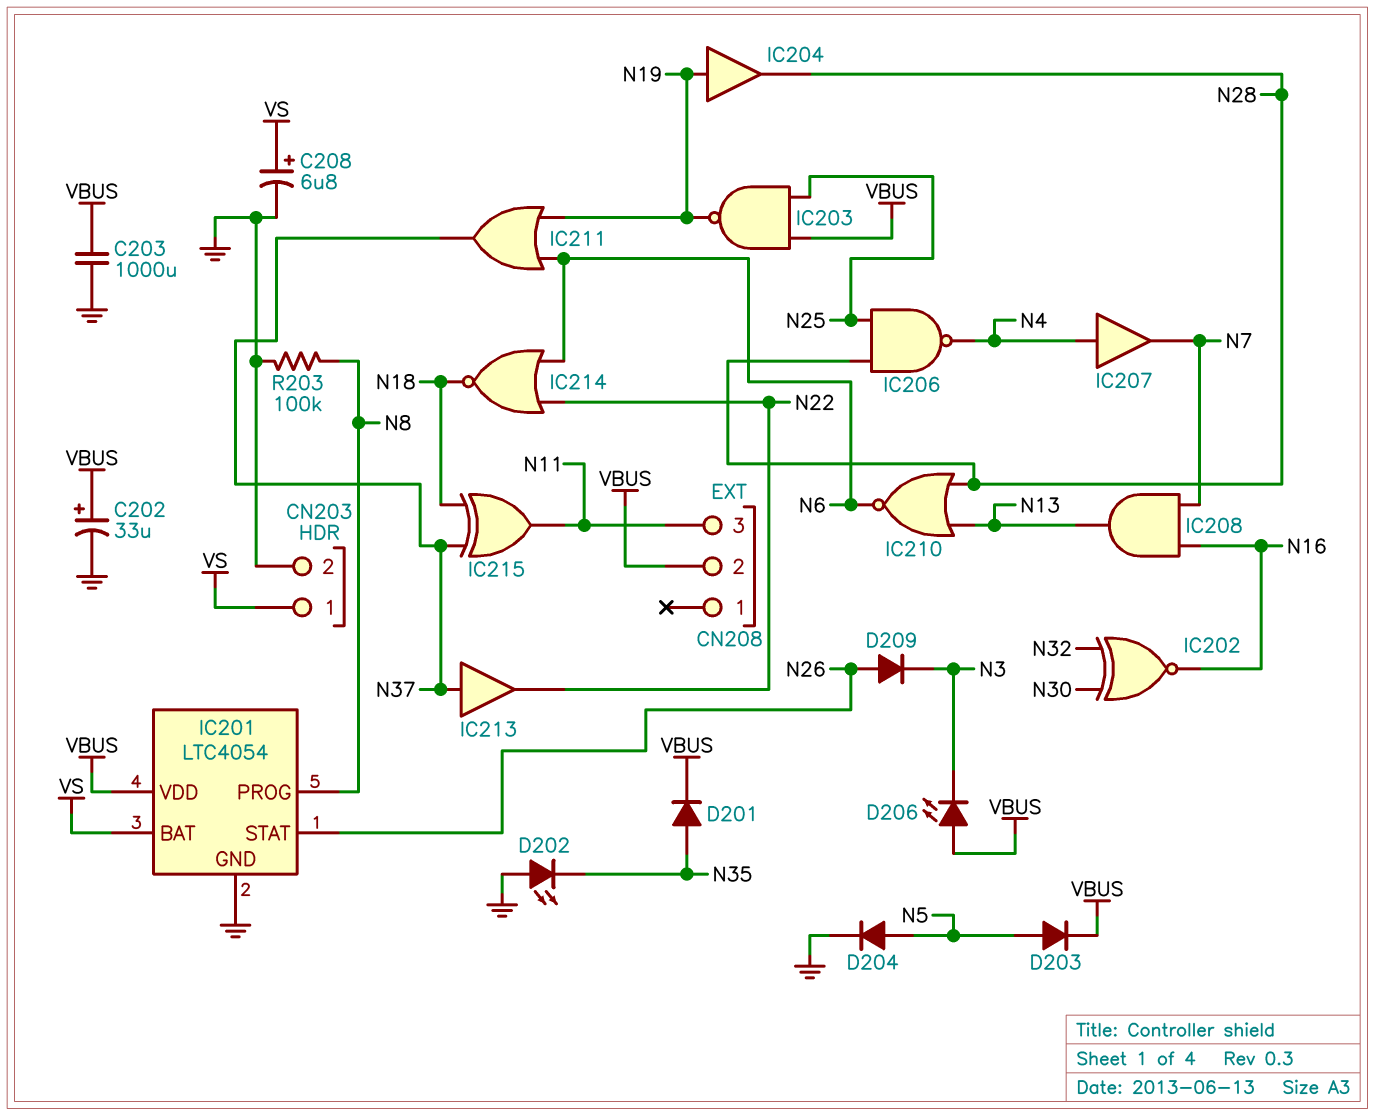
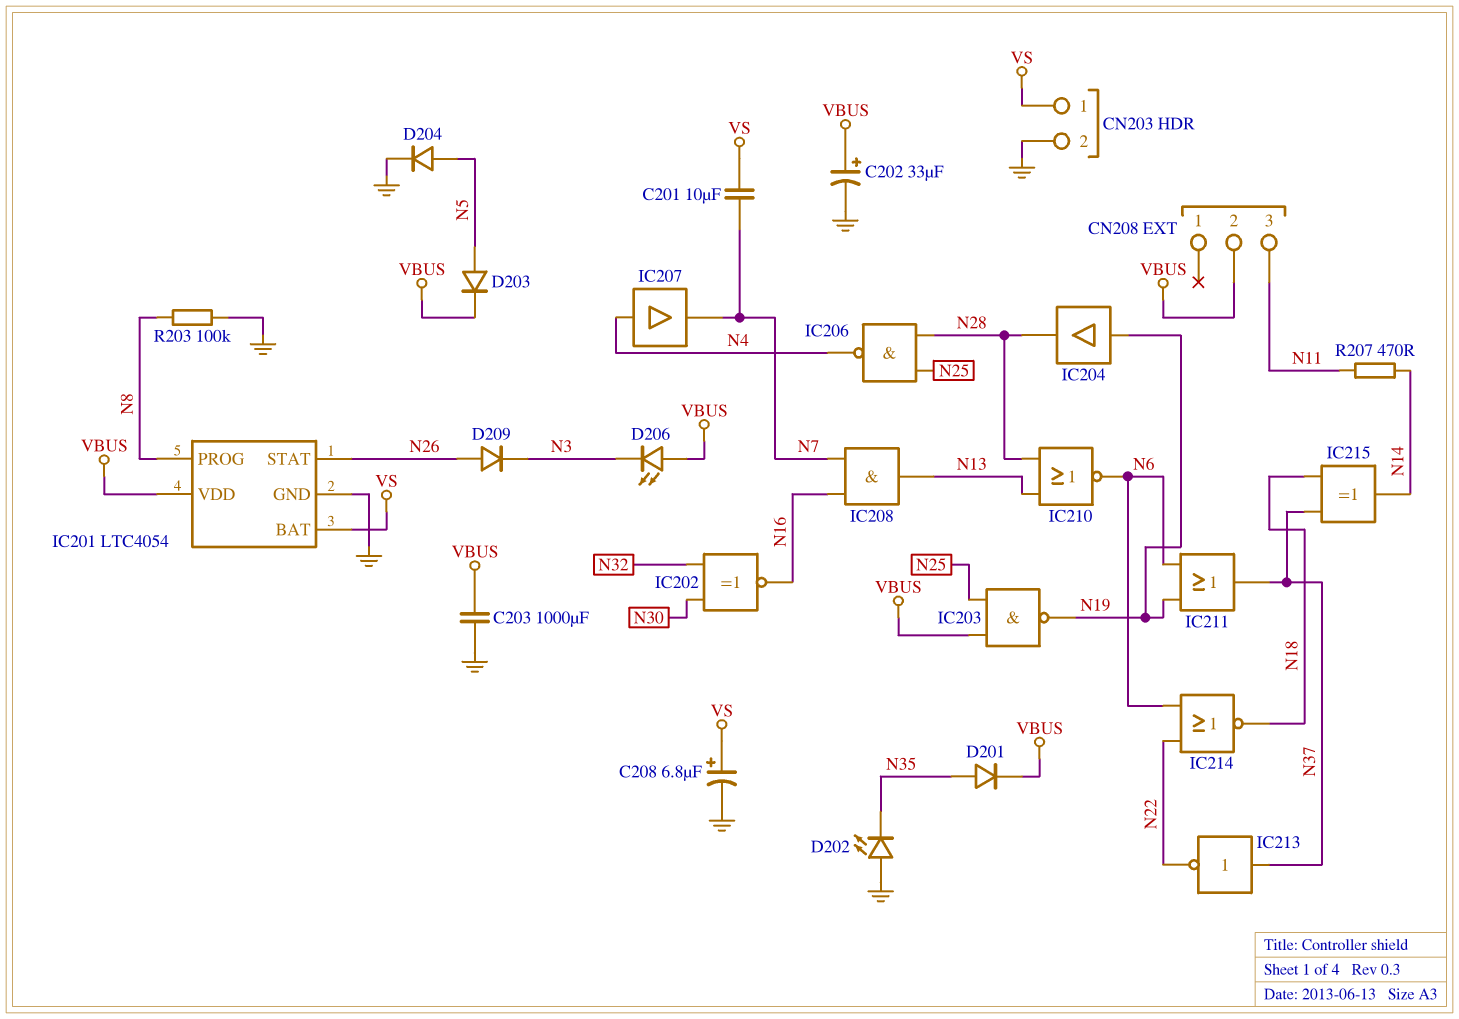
C201: none -> 10uF (N7, VS)
IC213: buffer (in N37, out N22) -> NOT (in N37, out N22)
IC215: XOR (in N18, in N37, out N11) -> XOR (in N18, in N37, out N14)
R207: none -> 470 (N11, N14)

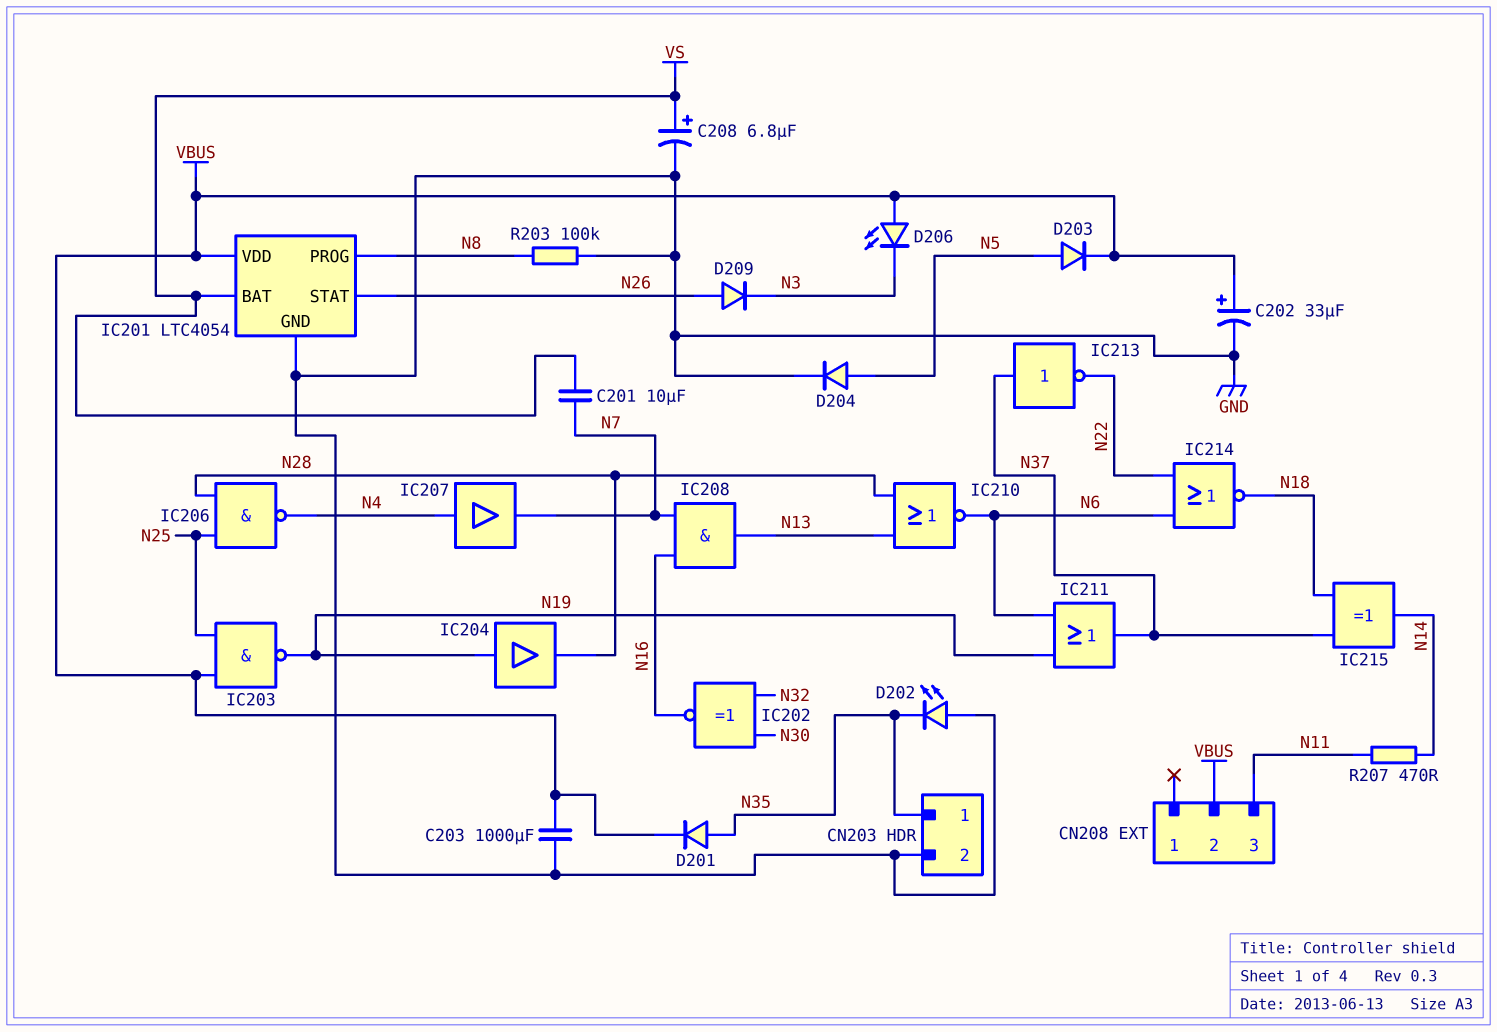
CN203 pin 1: VS -> N35

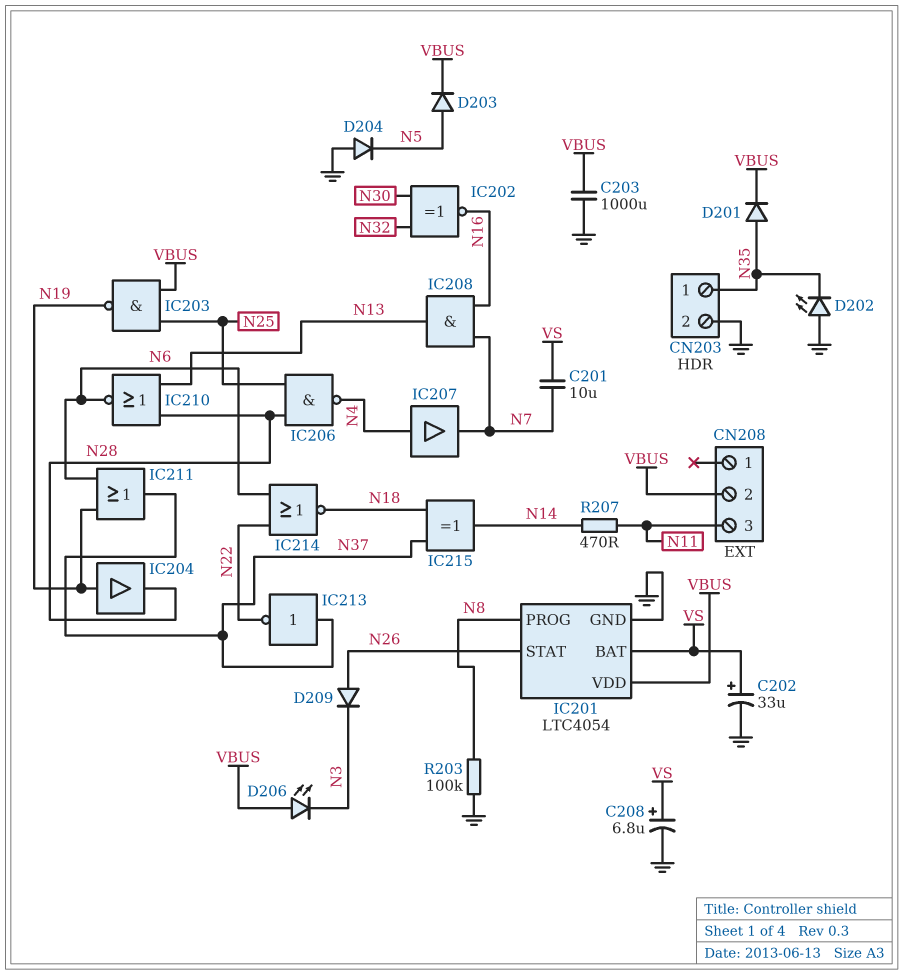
C202: 33uF (plus VBUS, minus GND) -> 33uF (plus VS, minus GND)
D204: diode (A N5, K GND) -> diode (A GND, K N5)

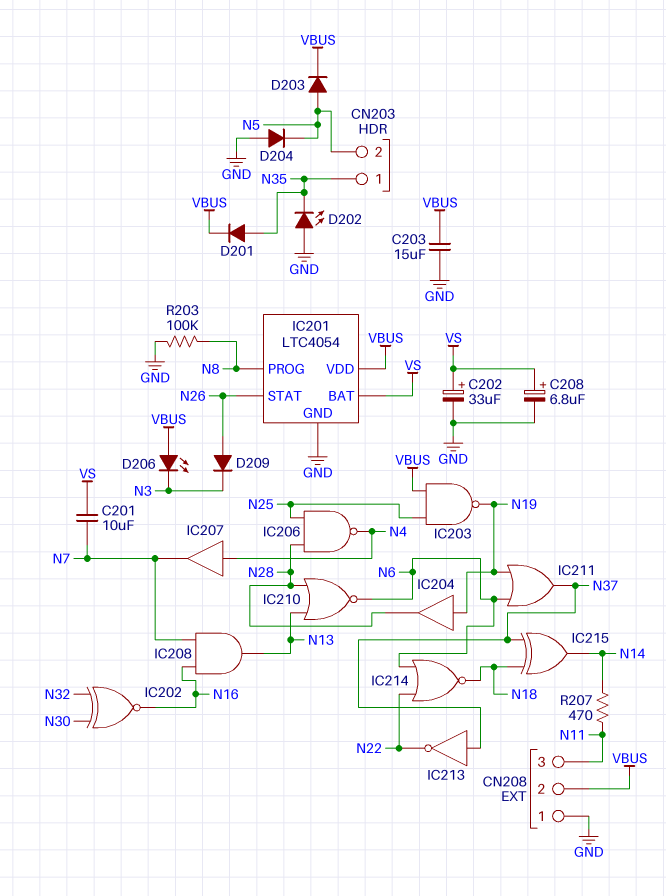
C203: 1000uF (GND, VBUS) -> 15uF (GND, VBUS)
CN203 pin 2: GND -> N5
CN208 pin 1: none -> GND

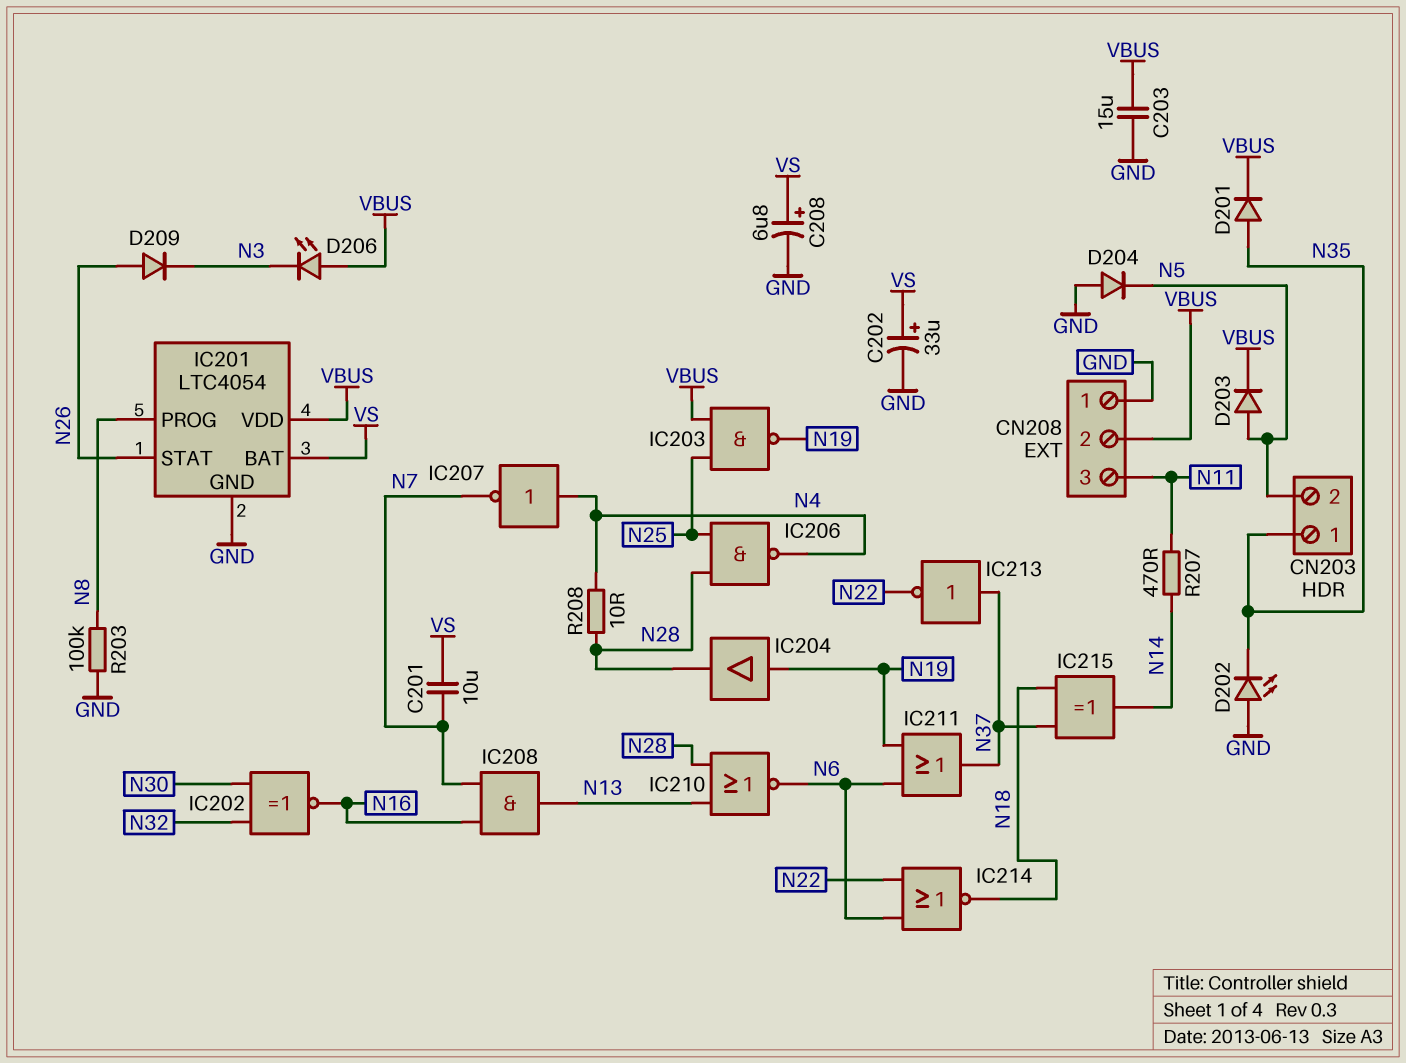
IC207: buffer (in N4, out N7) -> NOT (in N4, out N7)
R208: none -> 10 (N4, N28)

